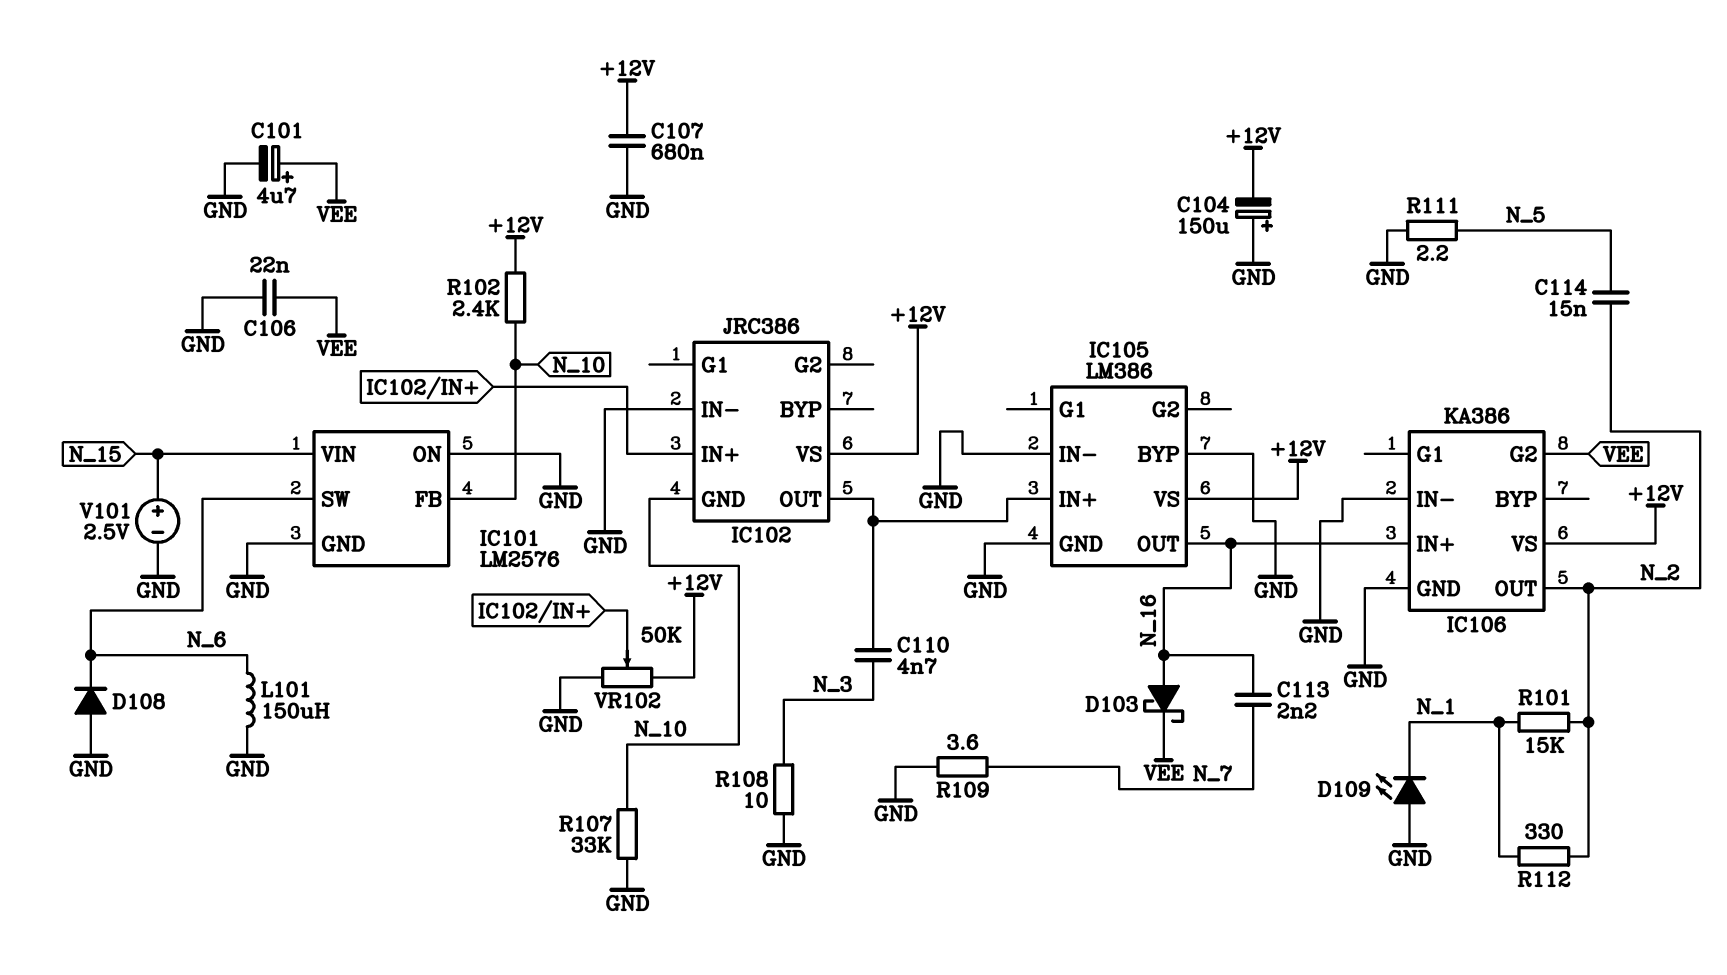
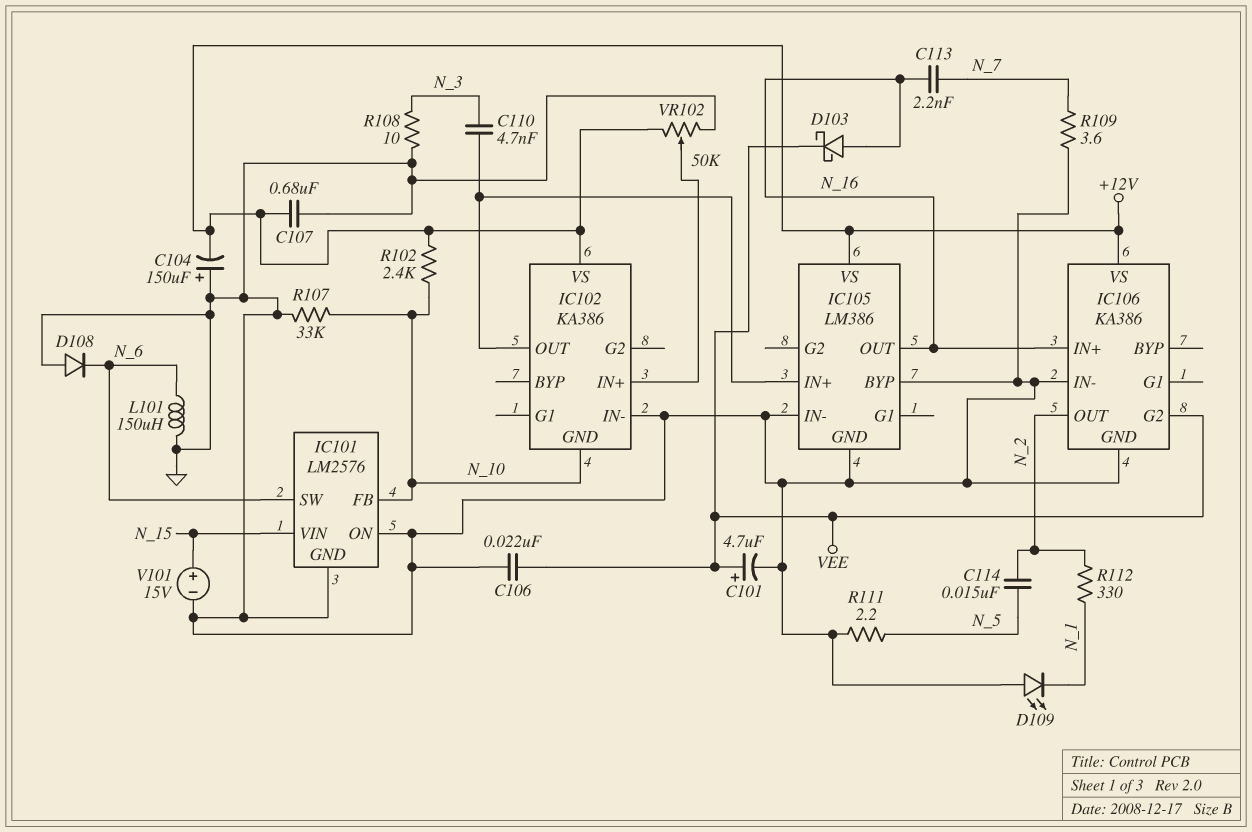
IC102: JRC386 -> KA386
R101: 15k (N_1, N_2) -> none
V101: 2.5V (plus N_15, minus GND) -> 15V (plus N_15, minus GND)

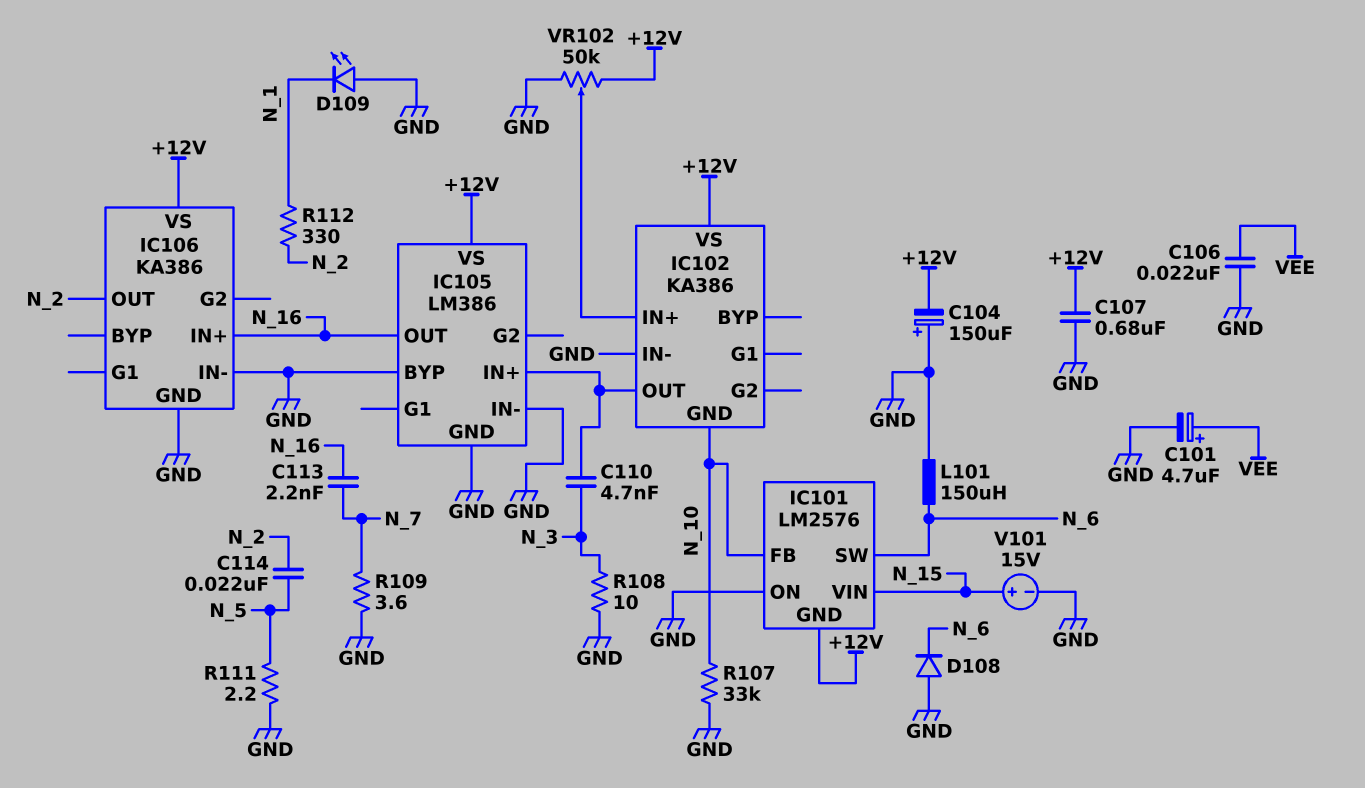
C114: 15nF (N_2, N_5) -> 22nF (N_2, N_5)
D103: schottky (A N_16, K VEE) -> none
IC101 pin GND: GND -> +12V
IC106 pin G2: VEE -> none
R102: 2.4k (+12V, N_10) -> none

